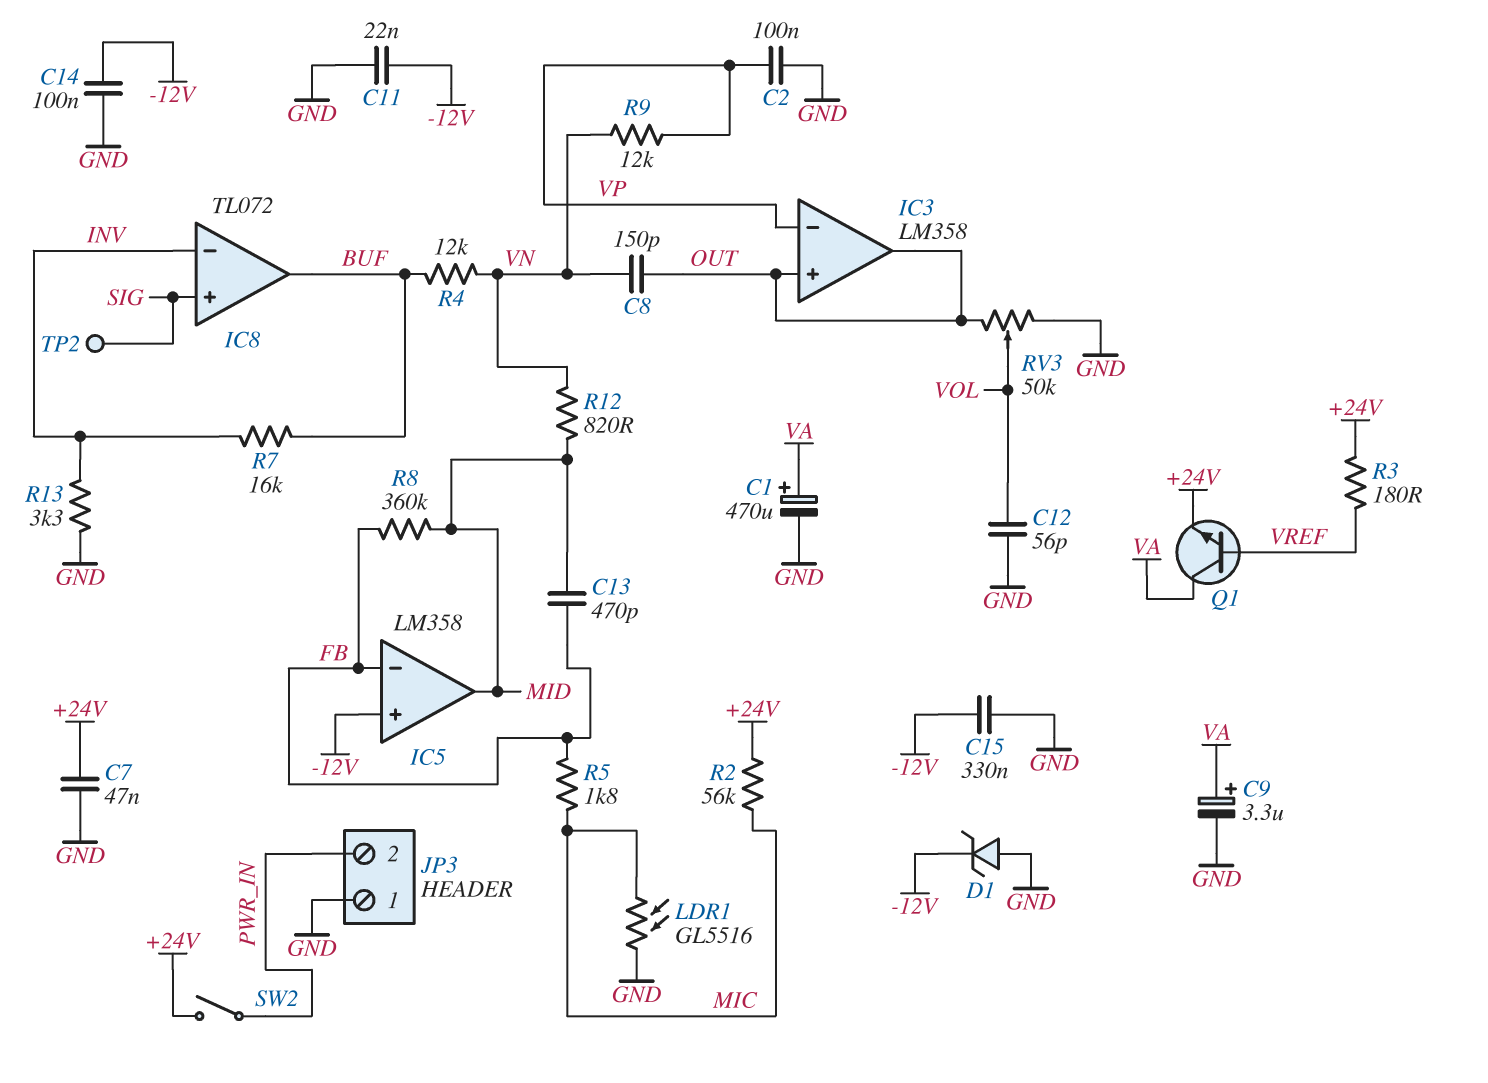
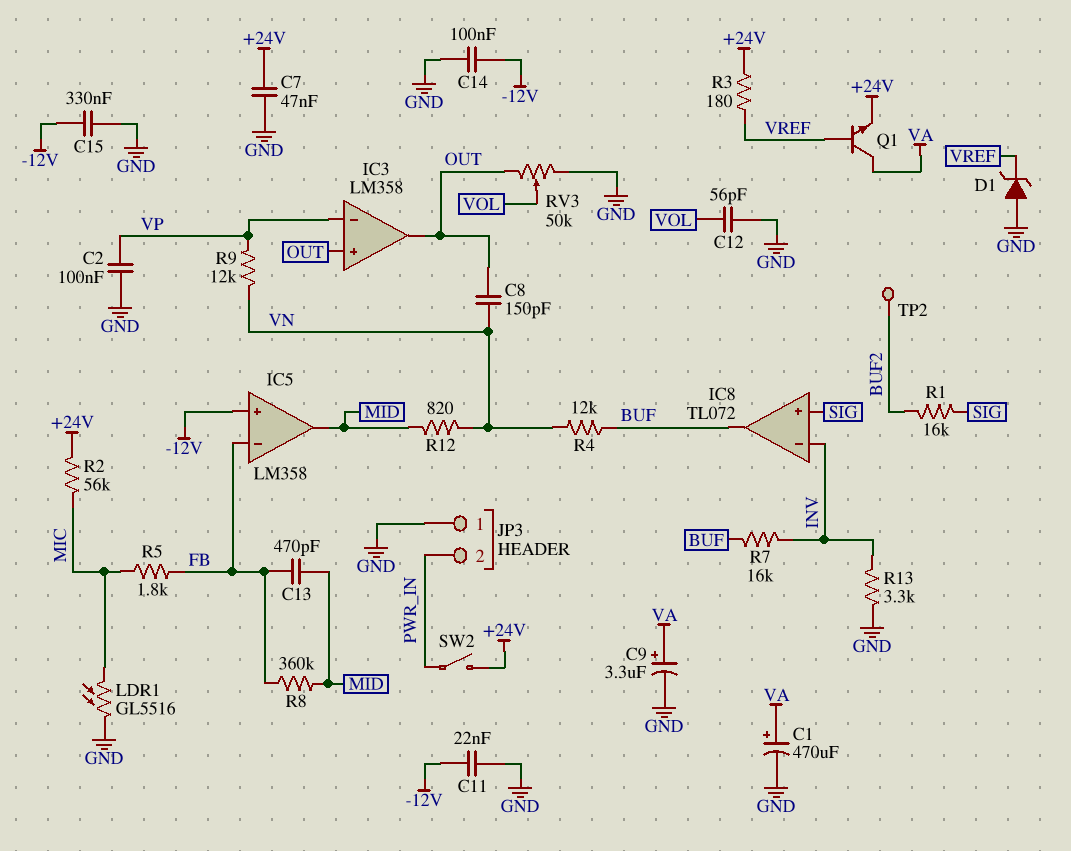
D1: zener (A GND, K -12V) -> zener (A GND, K VREF)
R1: none -> 16k (BUF2, SIG)
TP2: test point (SIG) -> test point (BUF2)

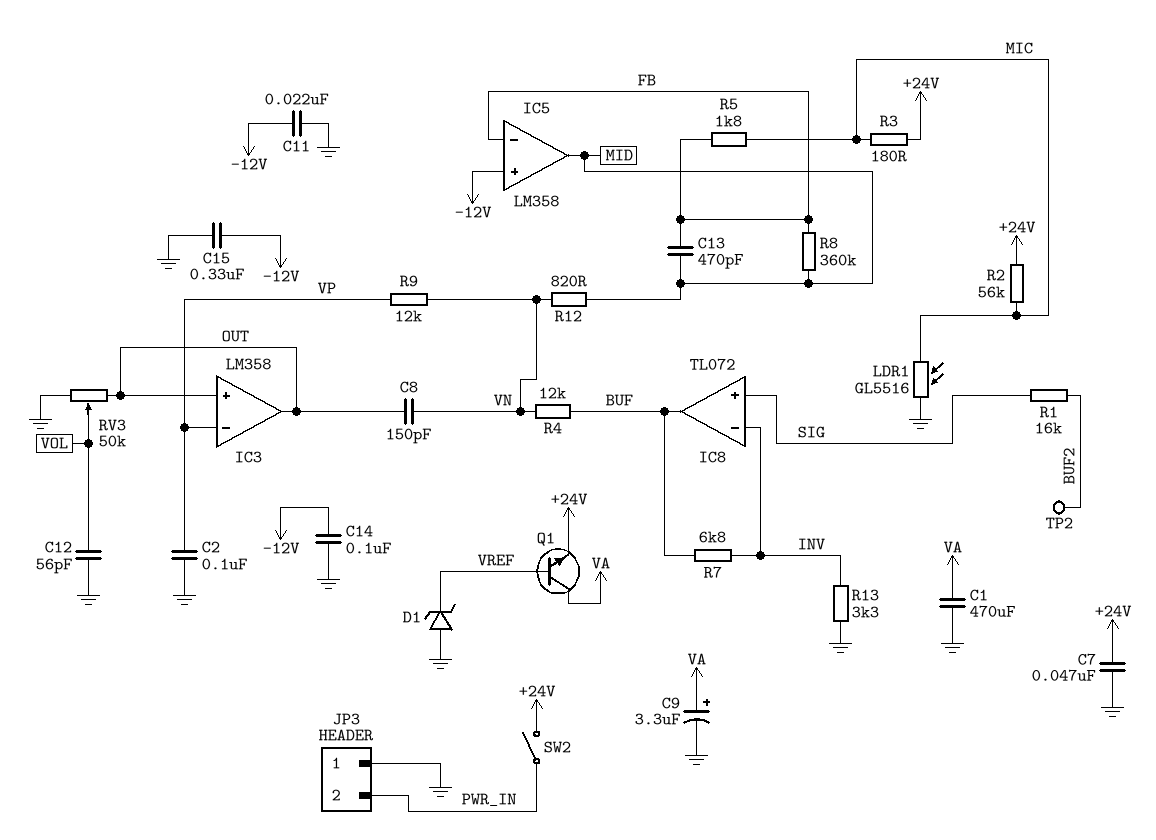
C1: 470uF (plus VA, minus GND) -> 470uF (GND, VA)
R3: 180 (+24V, VREF) -> 180 (+24V, MIC)
R7: 16k (BUF, INV) -> 6.8k (BUF, INV)

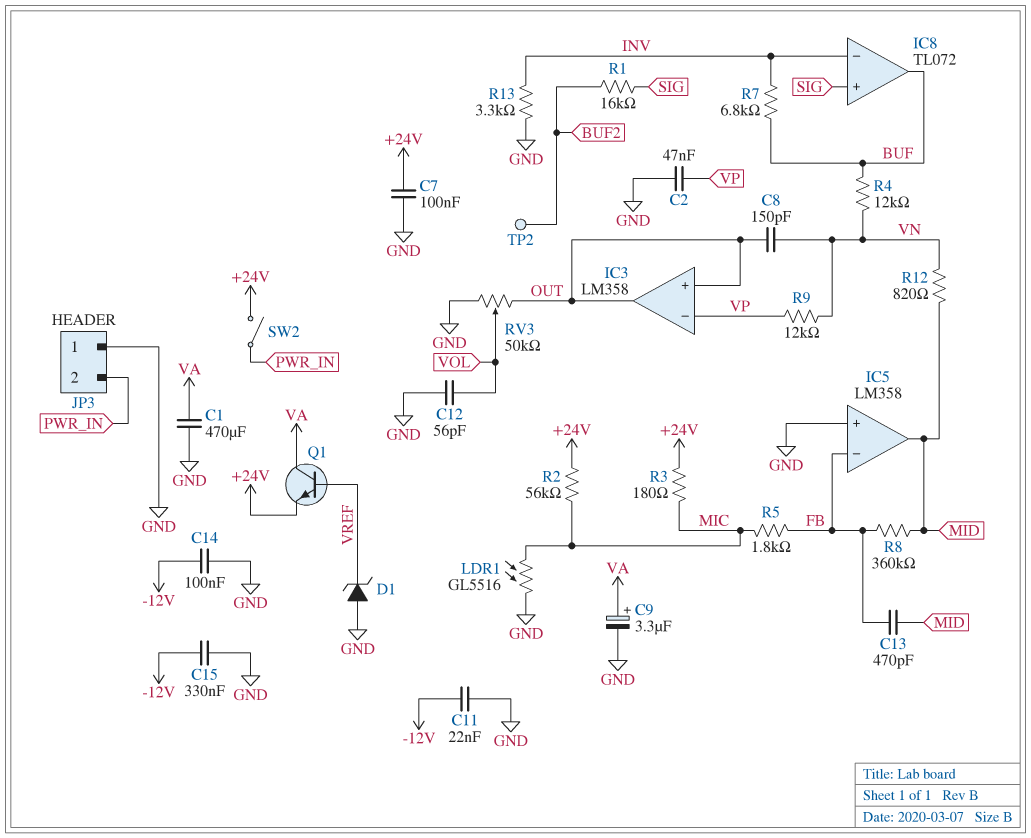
C2: 100nF (GND, VP) -> 47nF (GND, VP)
C7: 47nF (+24V, GND) -> 100nF (+24V, GND)
IC5 pin in+: -12V -> GND

